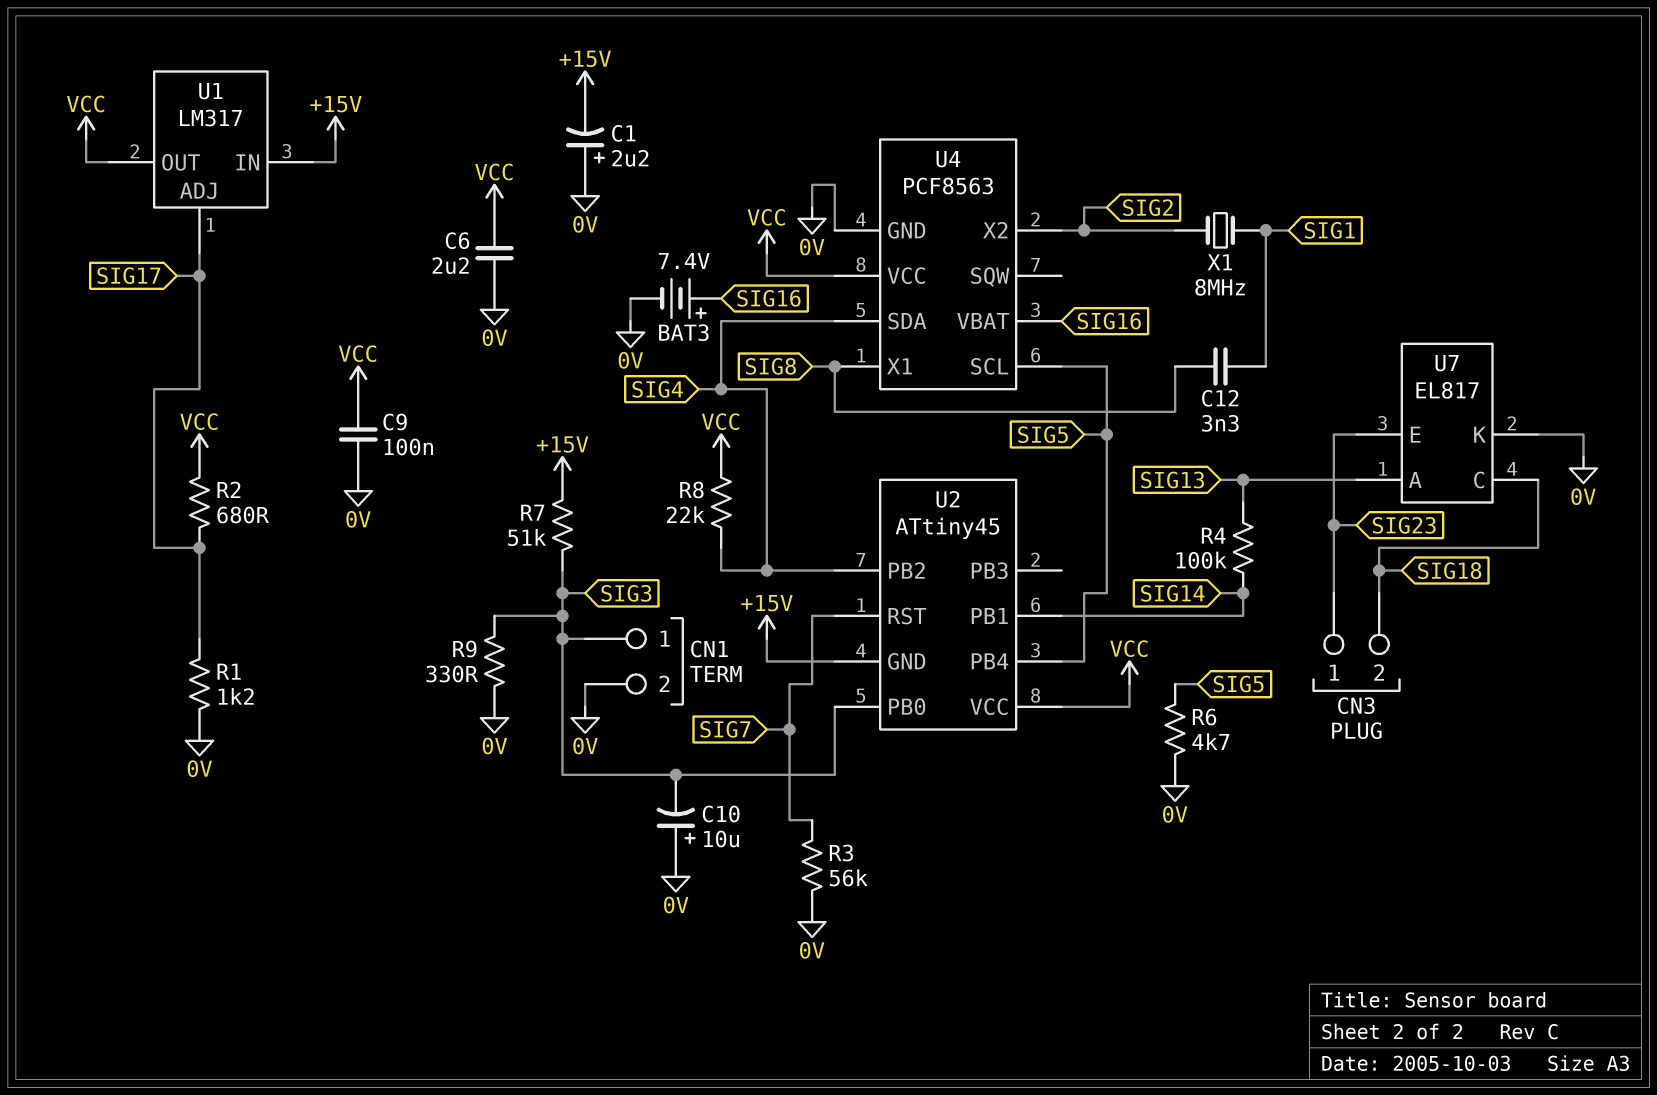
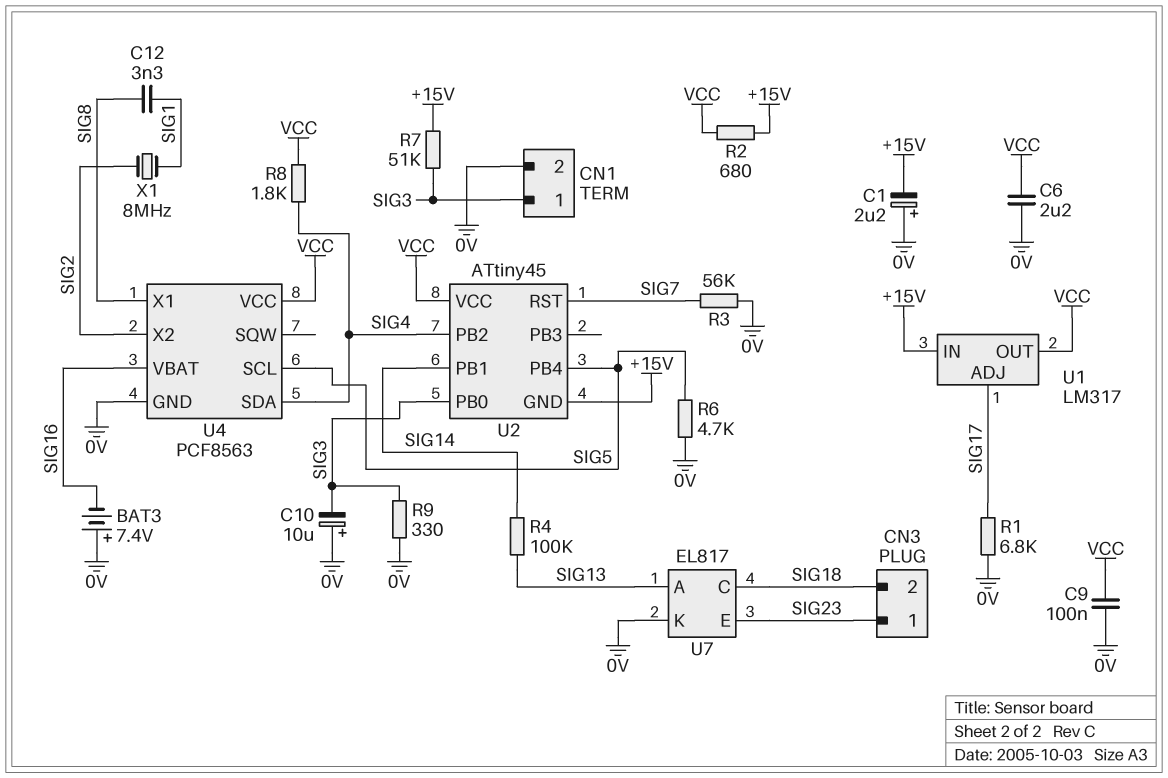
BAT3: 7.4V (plus SIG16, minus 0V) -> 7.4V (plus 0V, minus SIG16)
R1: 1.2k (0V, SIG17) -> 6.8k (0V, SIG17)
R2: 680 (SIG17, VCC) -> 680 (+15V, VCC)
R8: 22k (SIG4, VCC) -> 1.8k (SIG4, VCC)

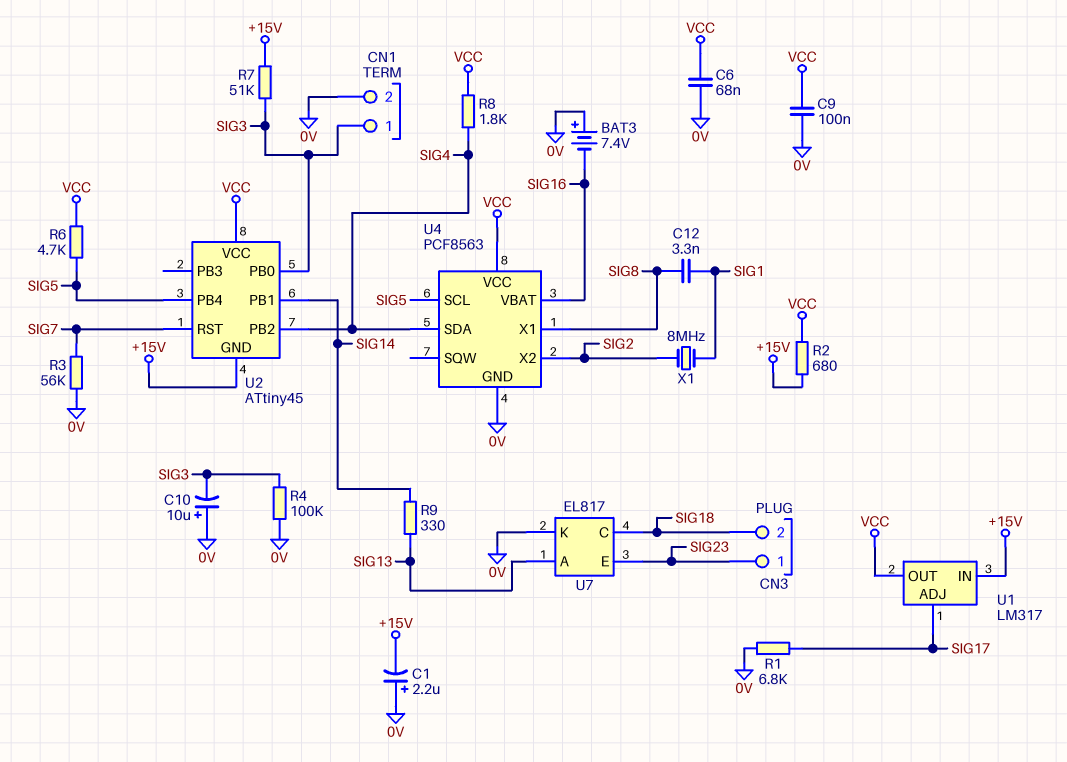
C6: 2.2uF (0V, VCC) -> 68nF (0V, VCC)
R4: 100k (SIG13, SIG14) -> 100k (0V, SIG3)
R6: 4.7k (0V, SIG5) -> 4.7k (SIG5, VCC)
R9: 330 (0V, SIG3) -> 330 (SIG13, SIG14)

